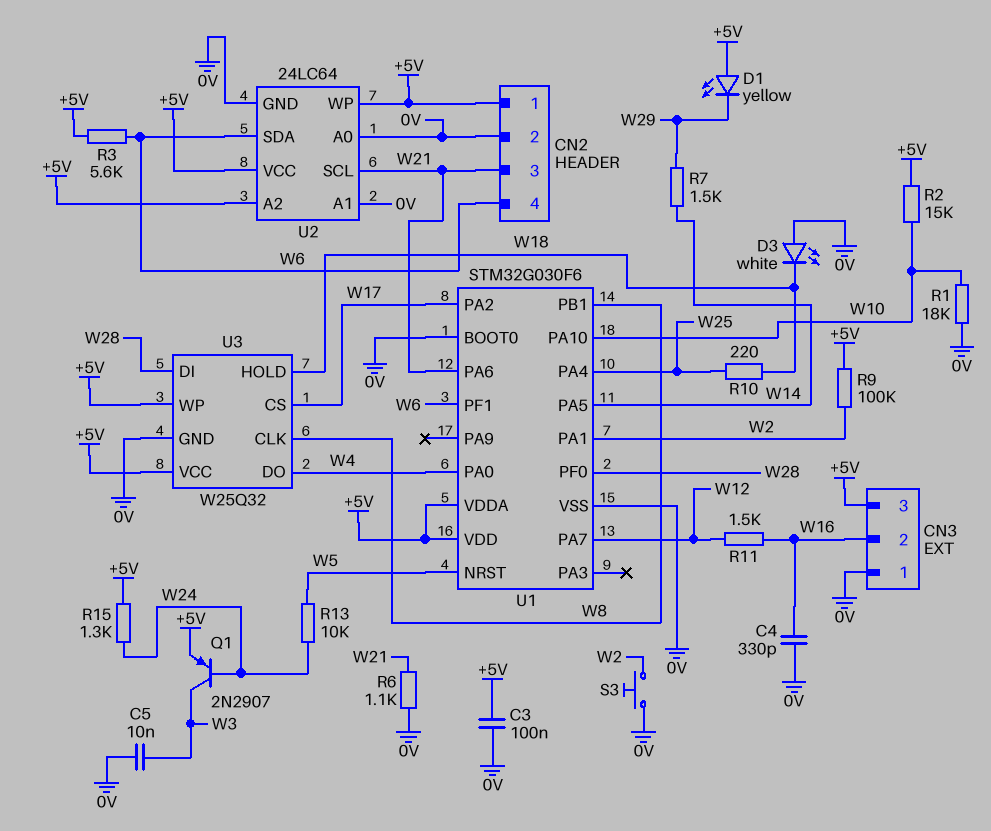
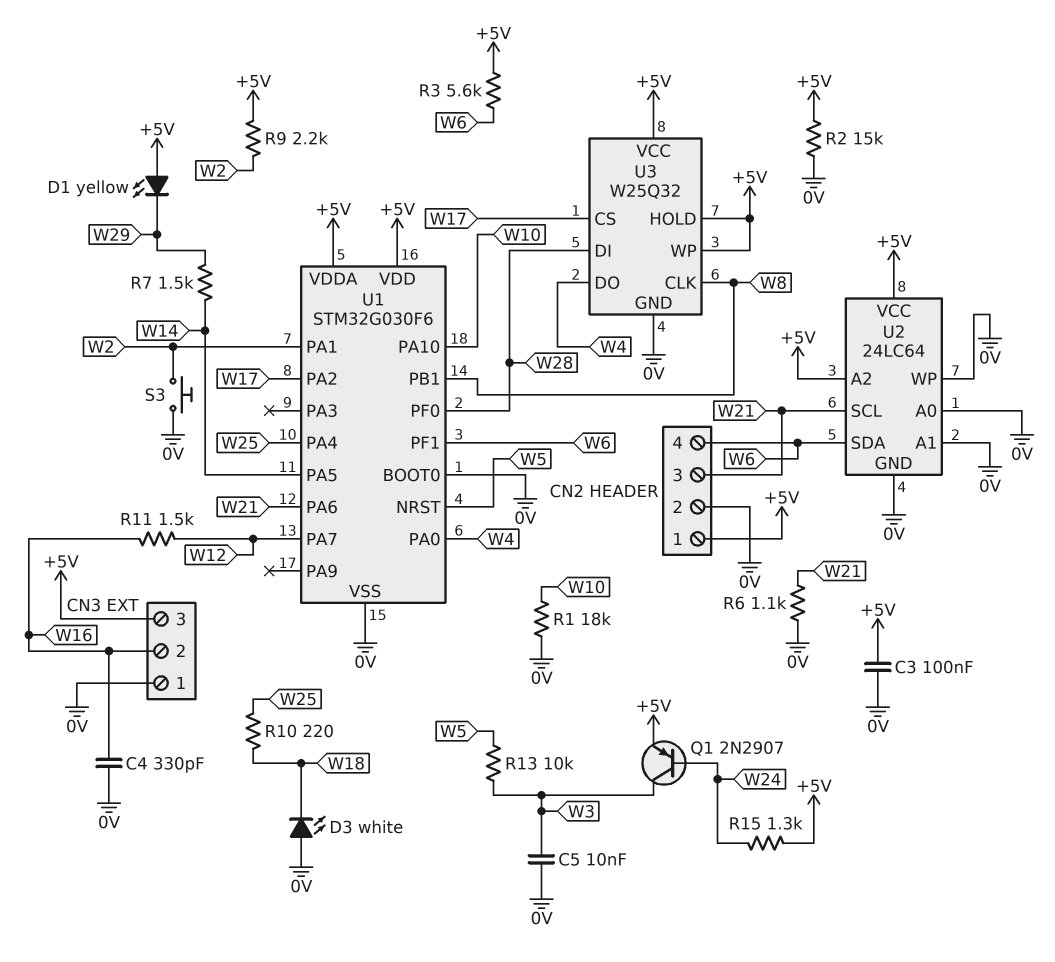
R2: 15k (+5V, W10) -> 15k (+5V, 0V)
R9: 100k (+5V, W2) -> 2.2k (+5V, W2)
R13: 10k (W5, W24) -> 10k (W3, W5)
U2 pin WP: +5V -> 0V
U3 pin HOLD: W18 -> +5V

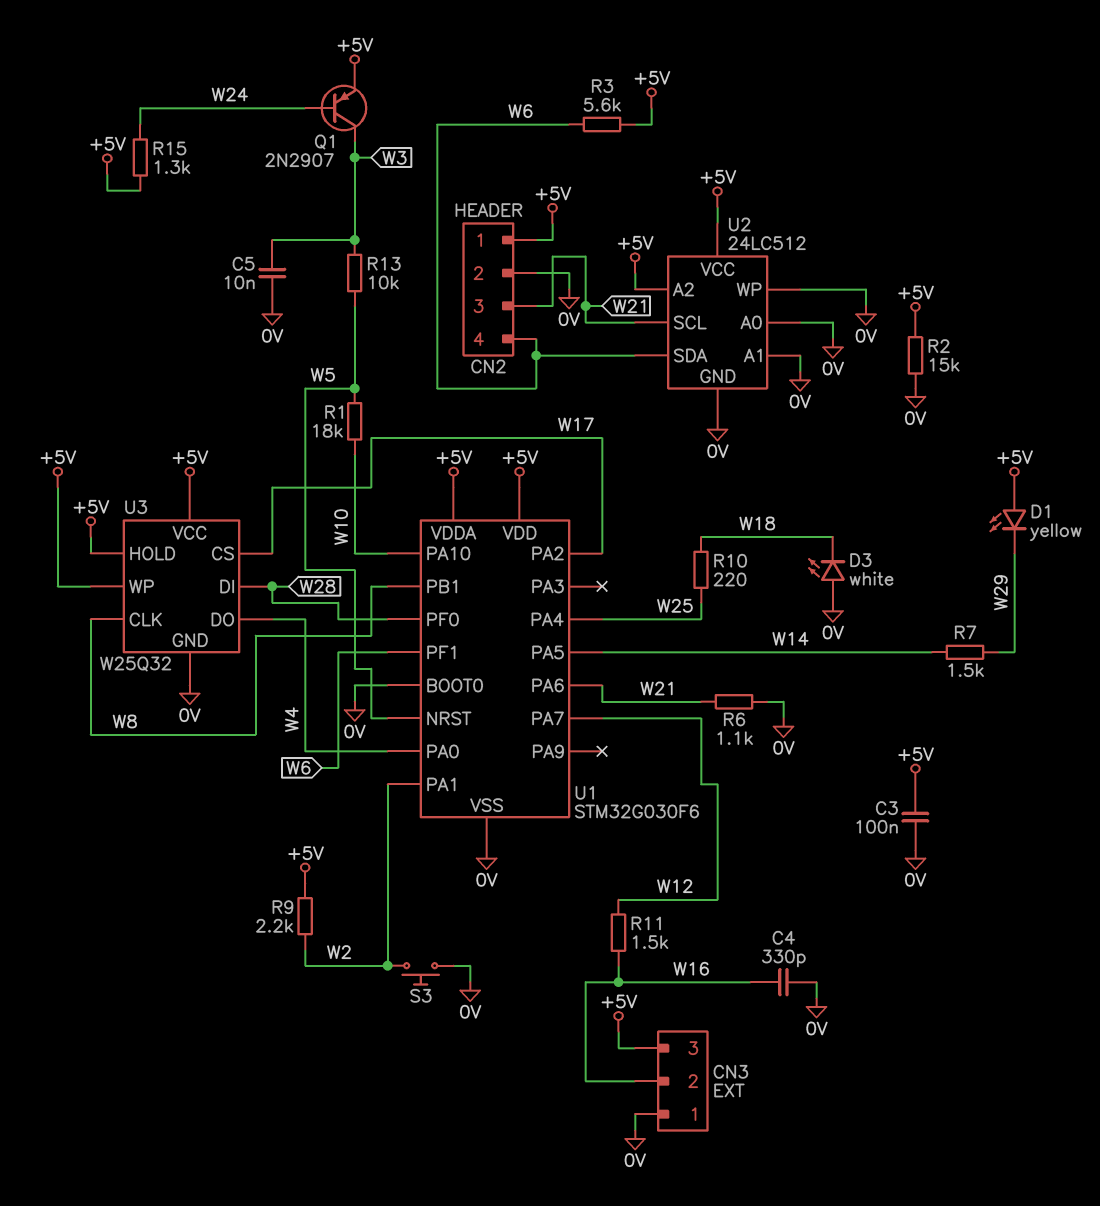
R1: 18k (0V, W10) -> 18k (W5, W10)
U2: 24LC64 -> 24LC512

